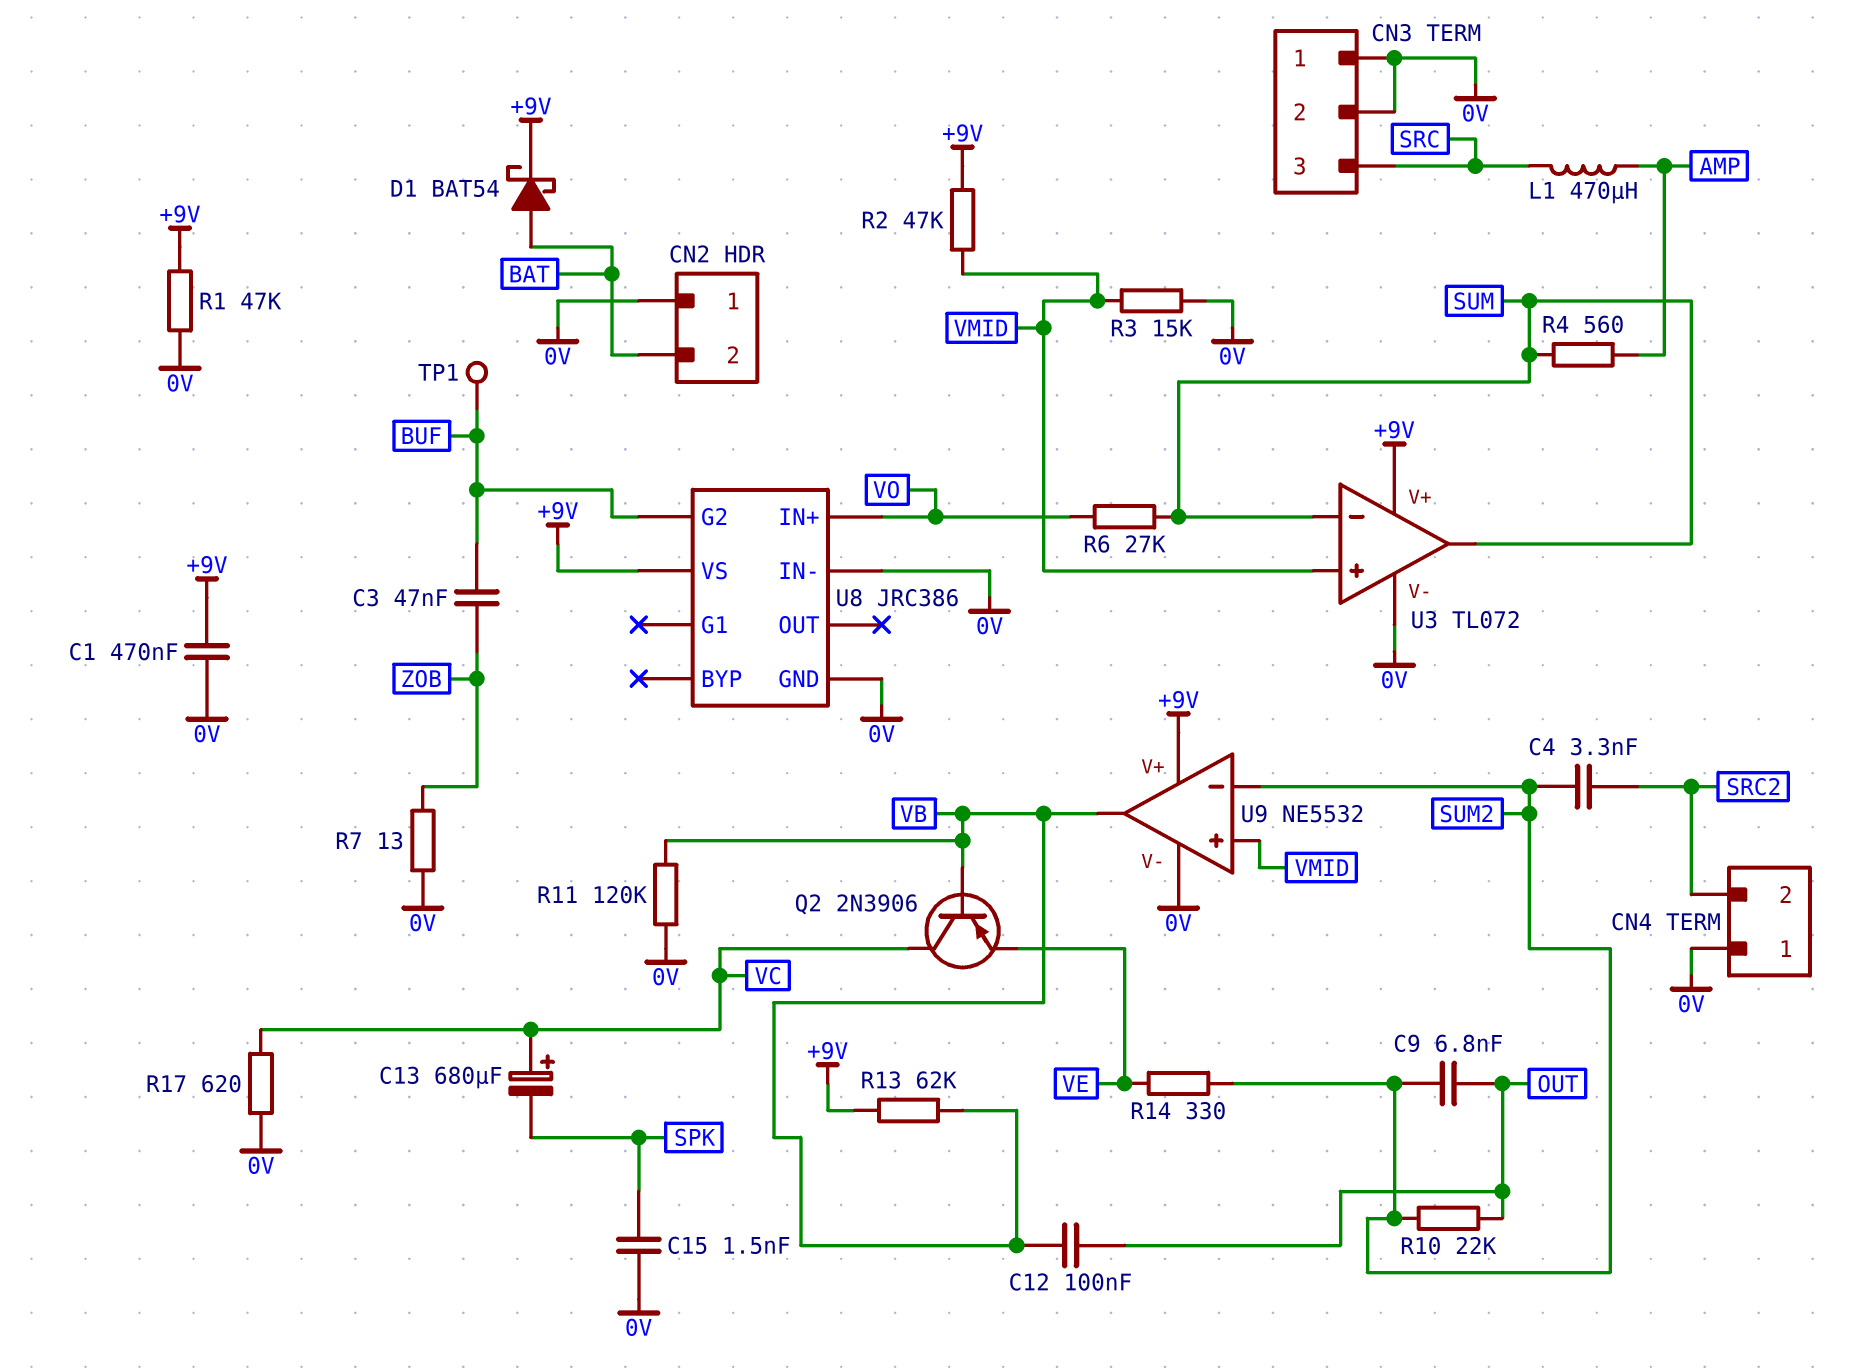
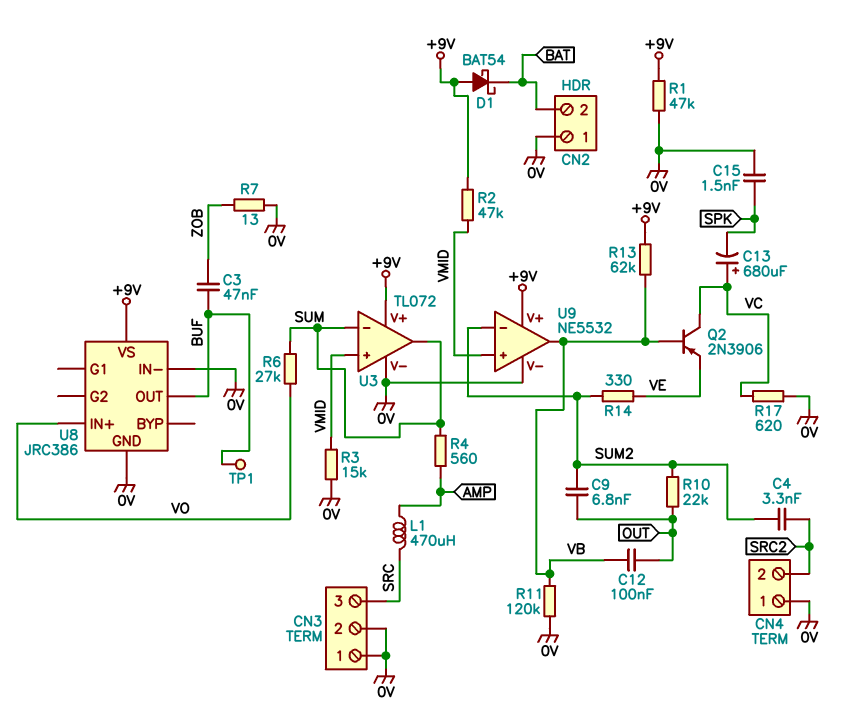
C1: 470nF (+9V, 0V) -> none
D1: schottky BAT54 (A BAT, K +9V) -> schottky BAT54 (A +9V, K BAT)
U8 pin G2: BUF -> none
U8 pin OUT: none -> BUF

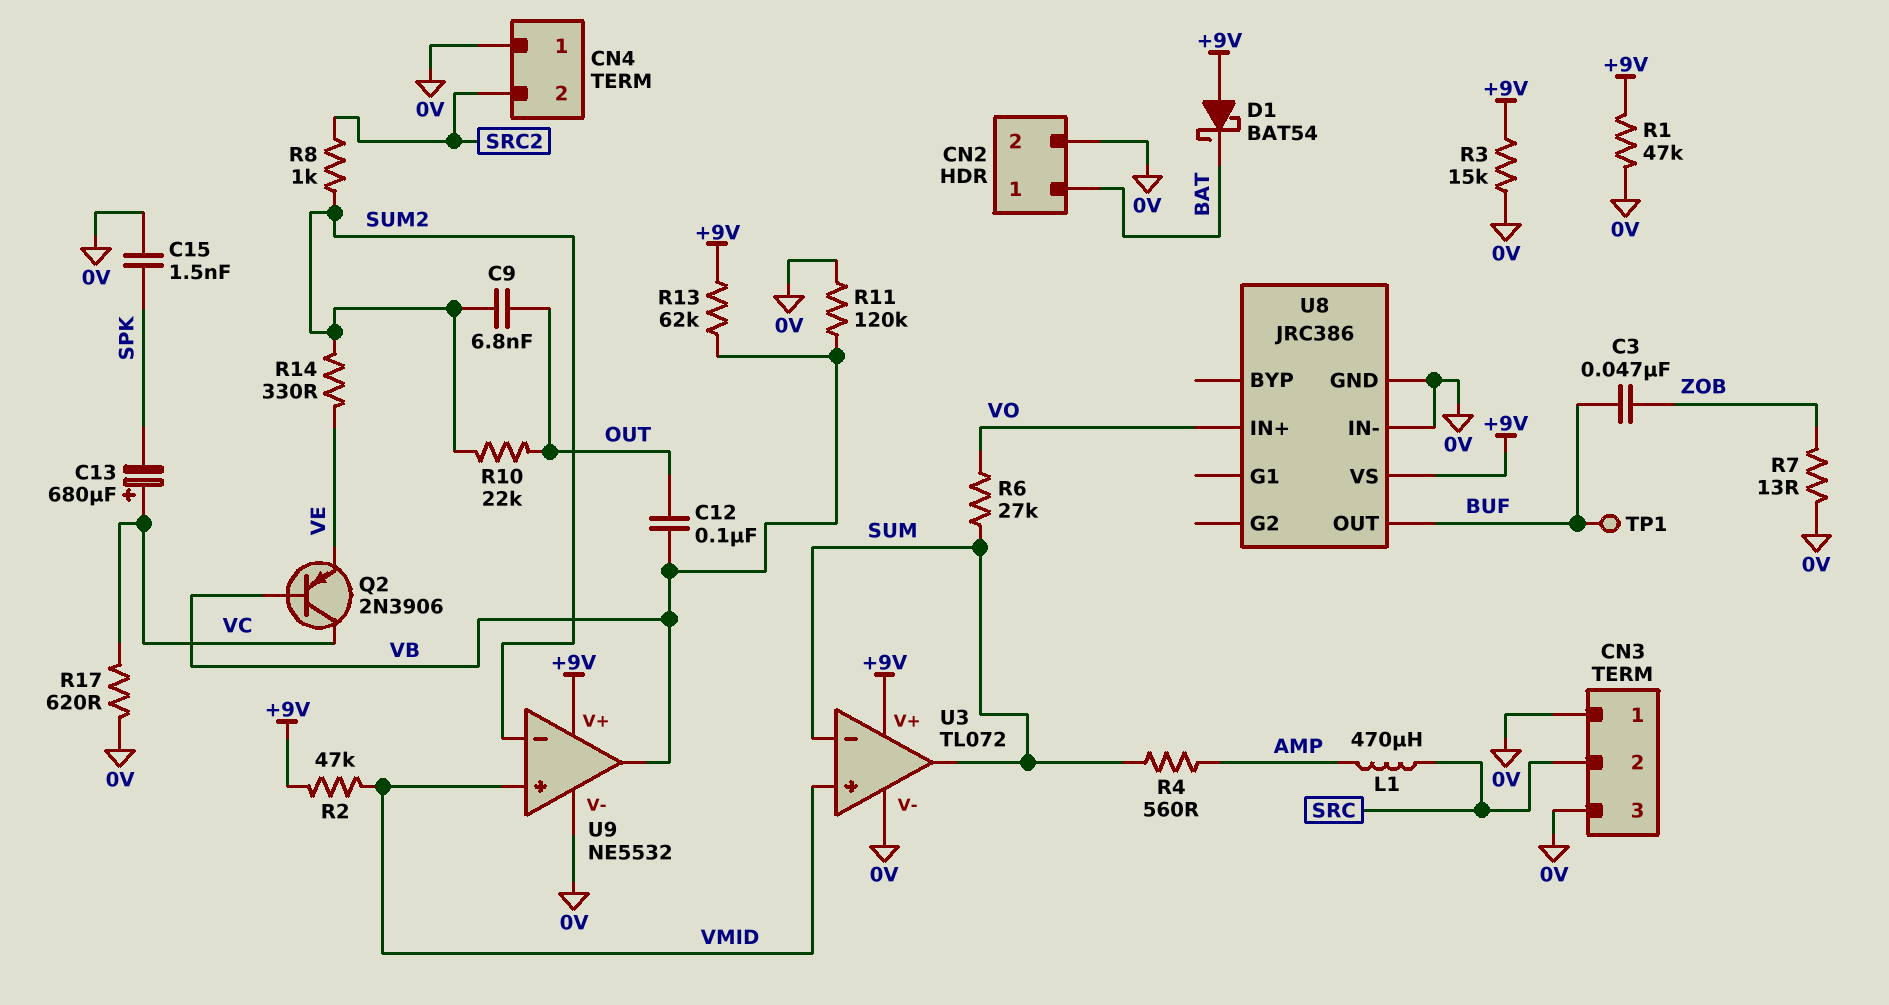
C4: 3.3nF (SRC2, SUM2) -> none
CN2 pin 1: 0V -> BAT
CN2 pin 2: BAT -> 0V
CN3 pin 2: 0V -> SRC
CN3 pin 3: SRC -> 0V
R3: 15k (0V, VMID) -> 15k (+9V, 0V)
R8: none -> 1k (SRC2, SUM2)

